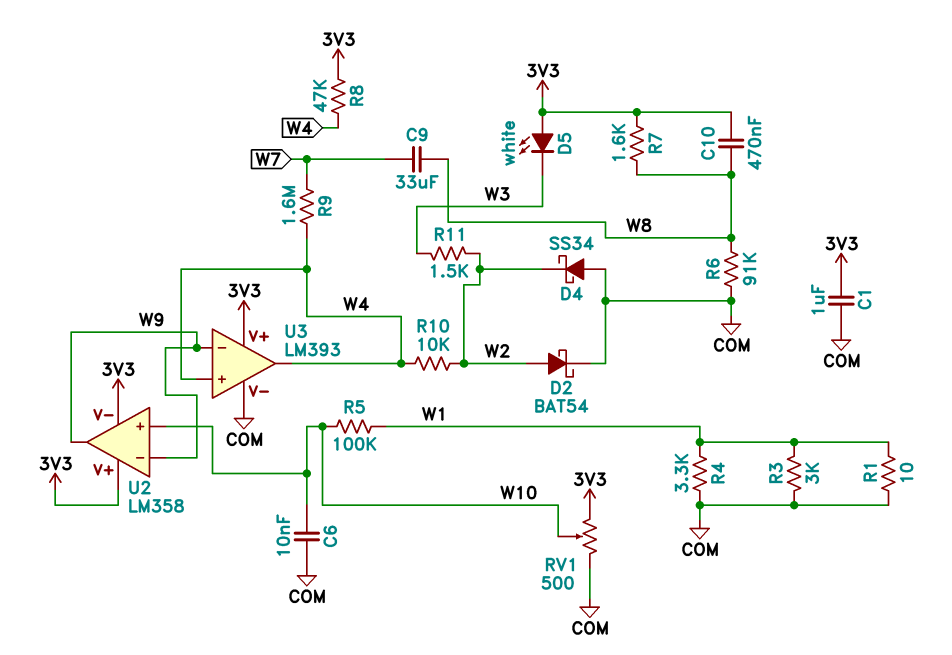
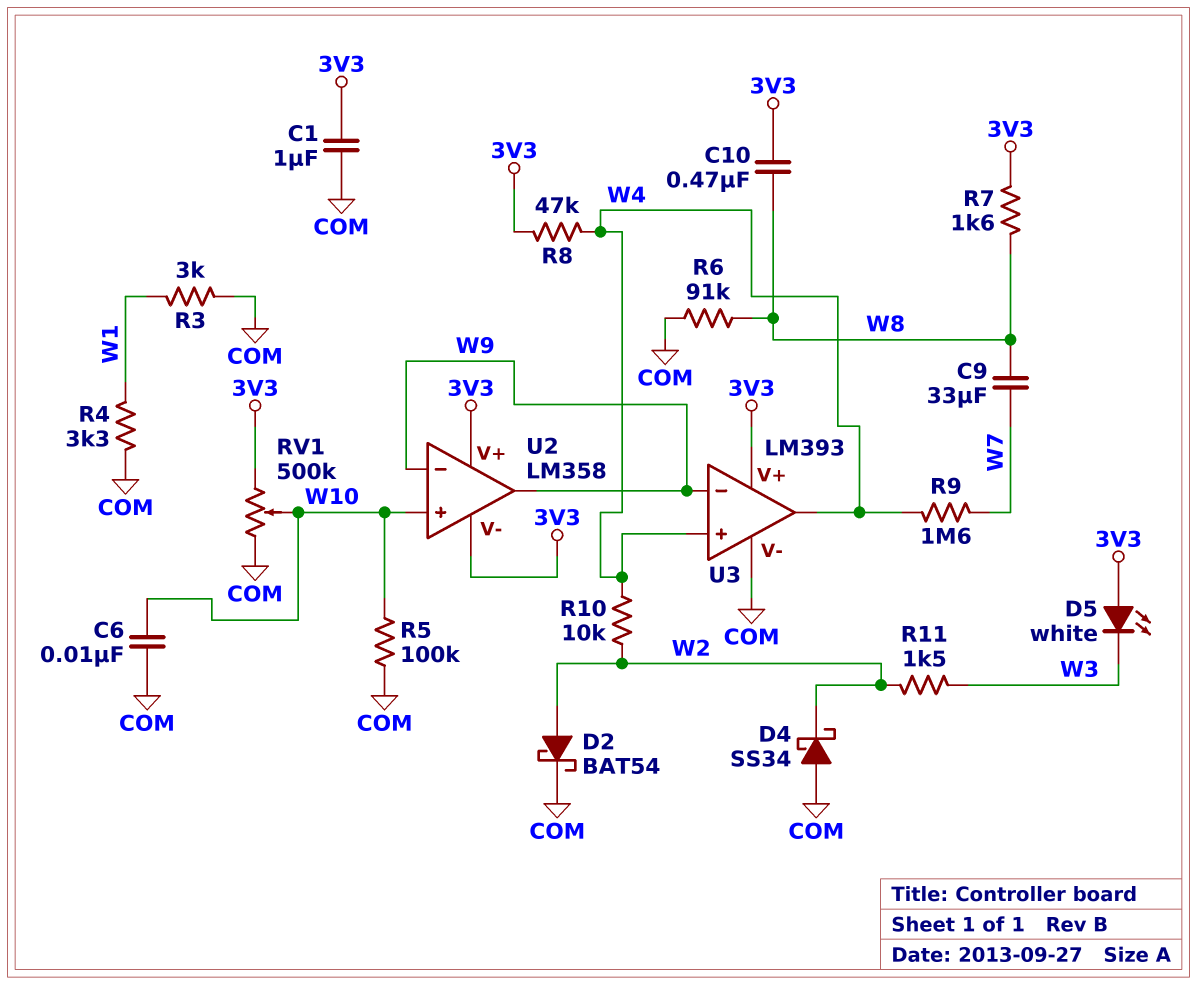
R1: 10 (COM, W1) -> none
R5: 100k (W1, W10) -> 100k (COM, W10)
RV1: 500 (3V3, COM, wiper W10) -> 500k (3V3, COM, wiper W10)

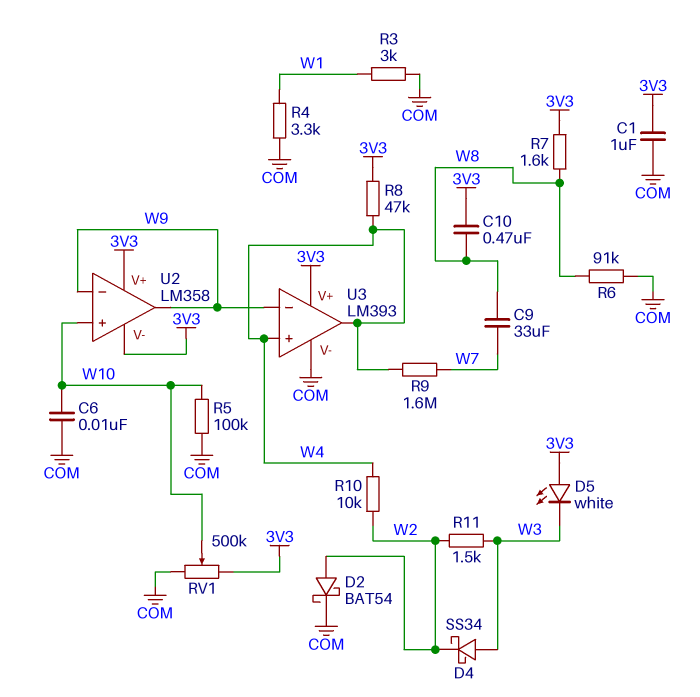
D4: schottky SS34 (A COM, K W2) -> schottky SS34 (A W3, K W2)

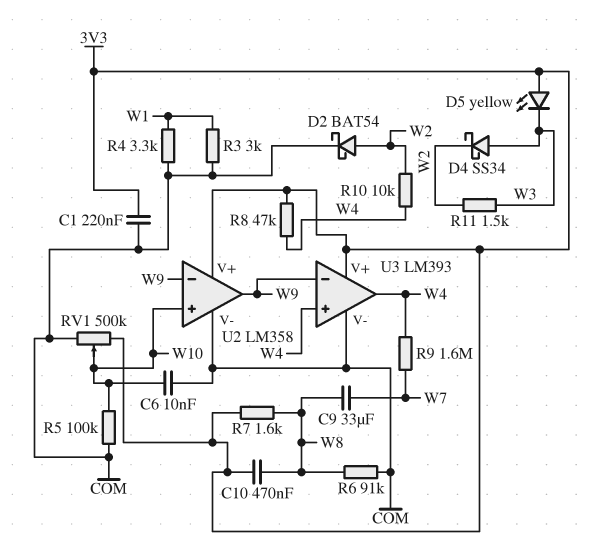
C1: 1uF (3V3, COM) -> 220nF (3V3, COM)
D5: LED white (A 3V3, K W3) -> LED yellow (A 3V3, K W3)
U2 pin V-: 3V3 -> COM

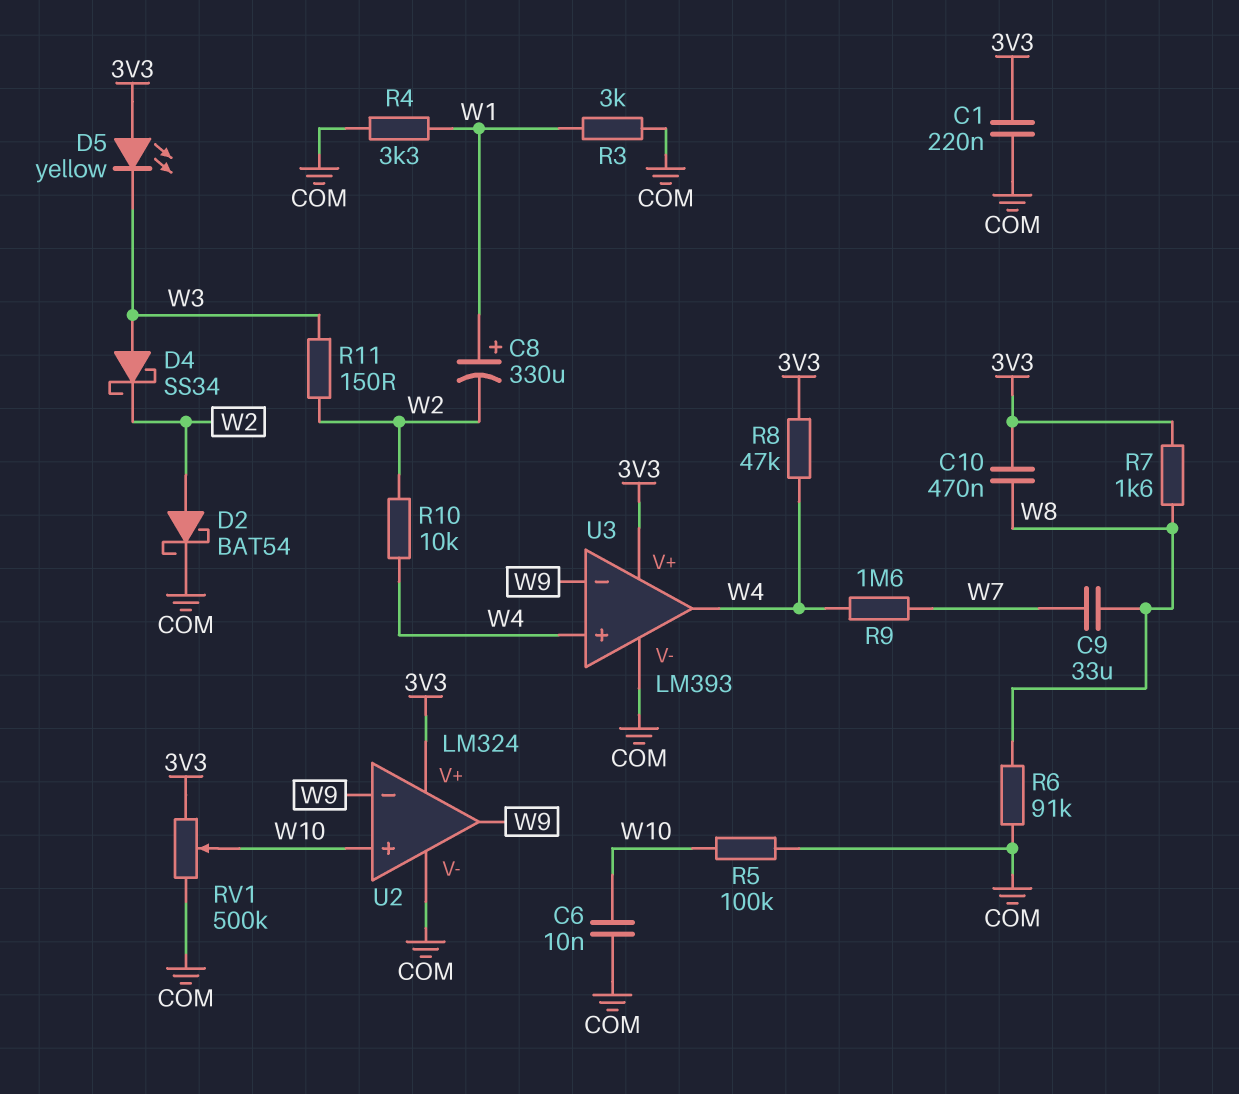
C8: none -> 330uF (plus W1, minus W2)
R11: 1.5k (W2, W3) -> 150 (W2, W3)
U2: LM358 -> LM324

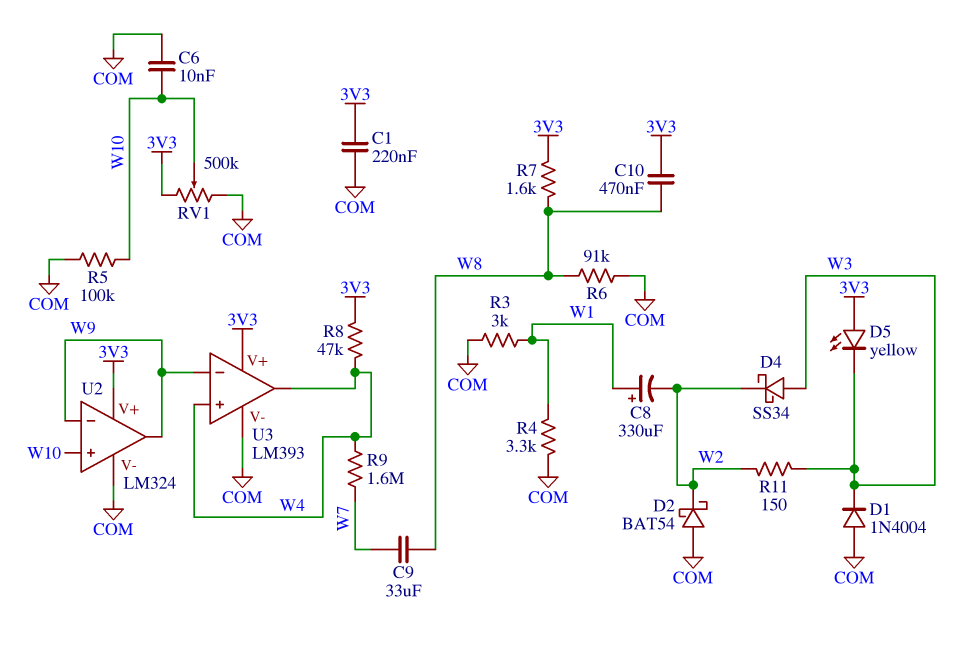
D1: none -> diode 1N4004 (A COM, K W3)
D2: schottky BAT54 (A W2, K COM) -> schottky BAT54 (A COM, K W2)
R10: 10k (W2, W4) -> none

